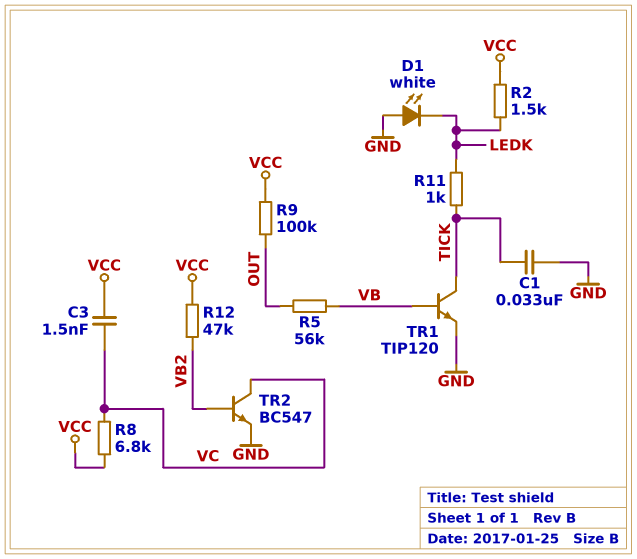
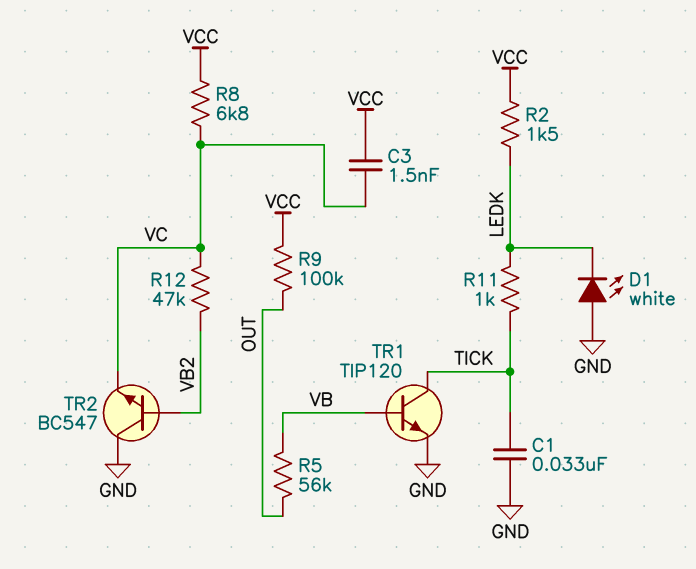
R12: 47k (VB2, VCC) -> 47k (VB2, VC)
TR2: NPN BC547 (B VB2, C VC, E GND) -> NPN BC547 (B VB2, C GND, E VC)

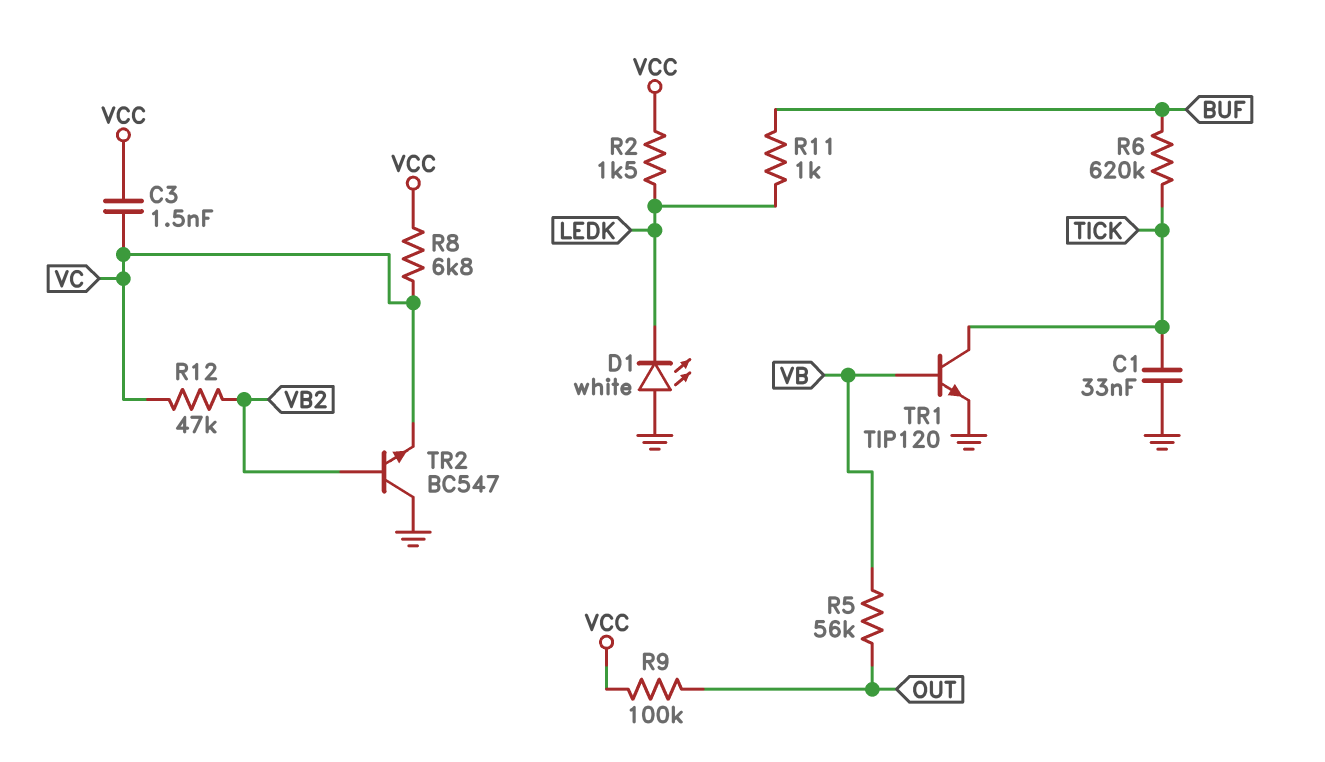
R6: none -> 620k (BUF, TICK)
R11: 1k (LEDK, TICK) -> 1k (BUF, LEDK)

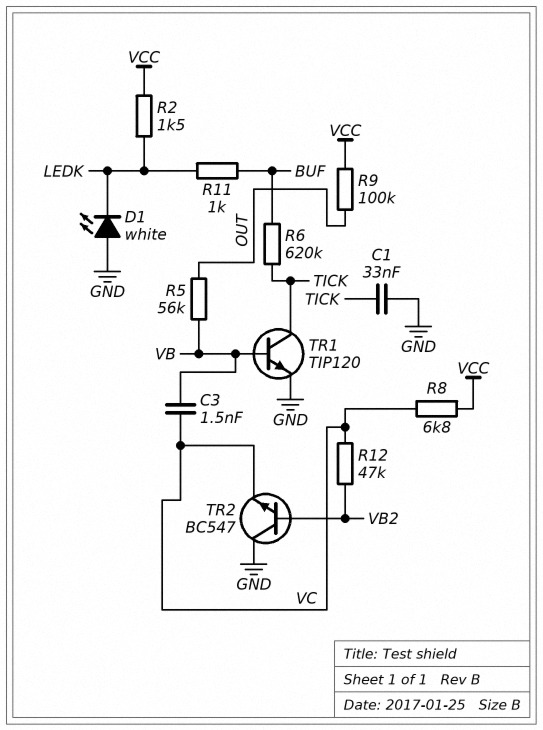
C3: 1.5nF (VC, VCC) -> 1.5nF (VB, VC)

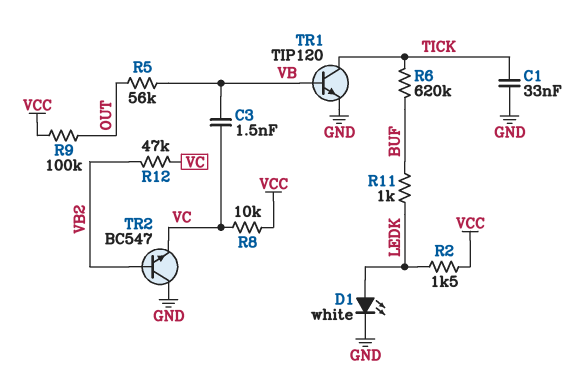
D1: LED white (A GND, K LEDK) -> LED white (A LEDK, K GND)
R8: 6.8k (VC, VCC) -> 10k (VC, VCC)

